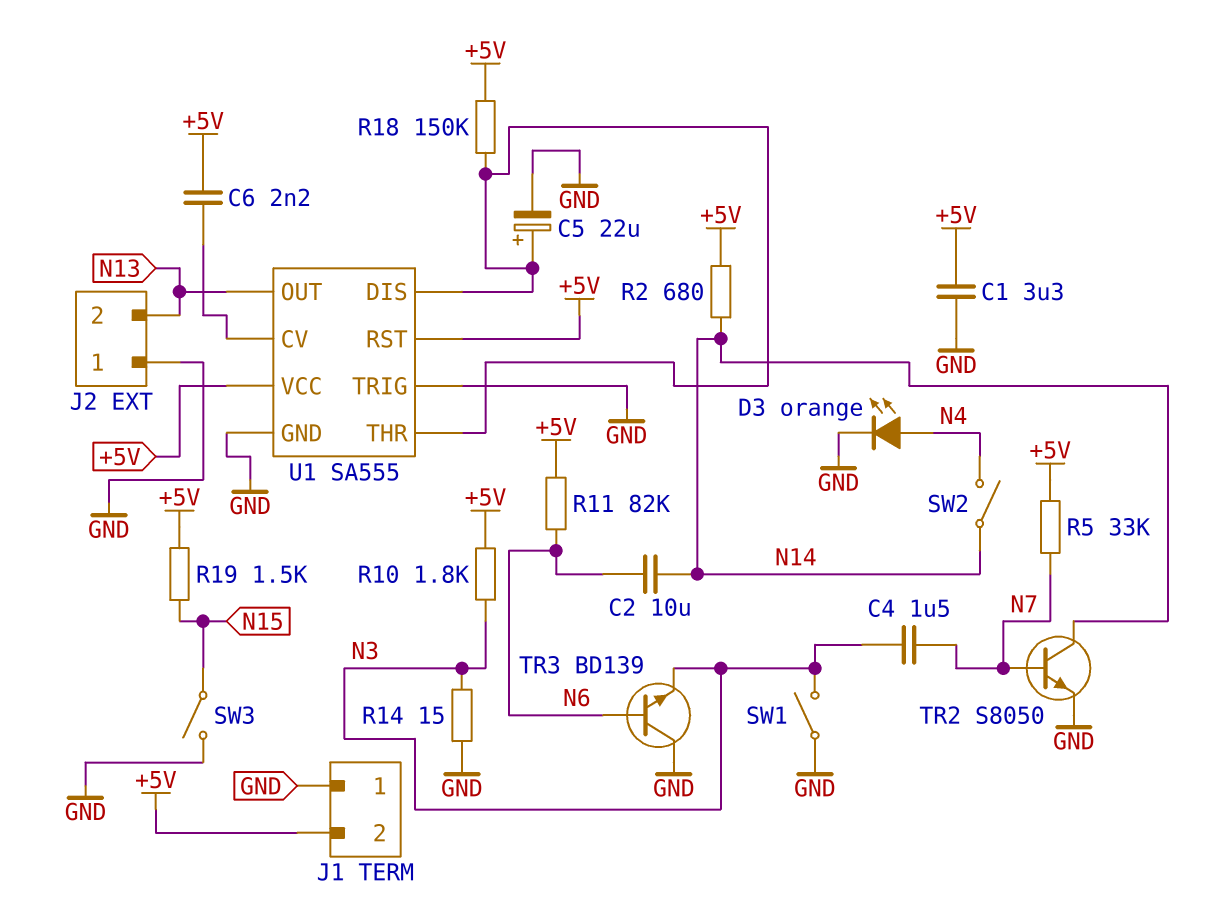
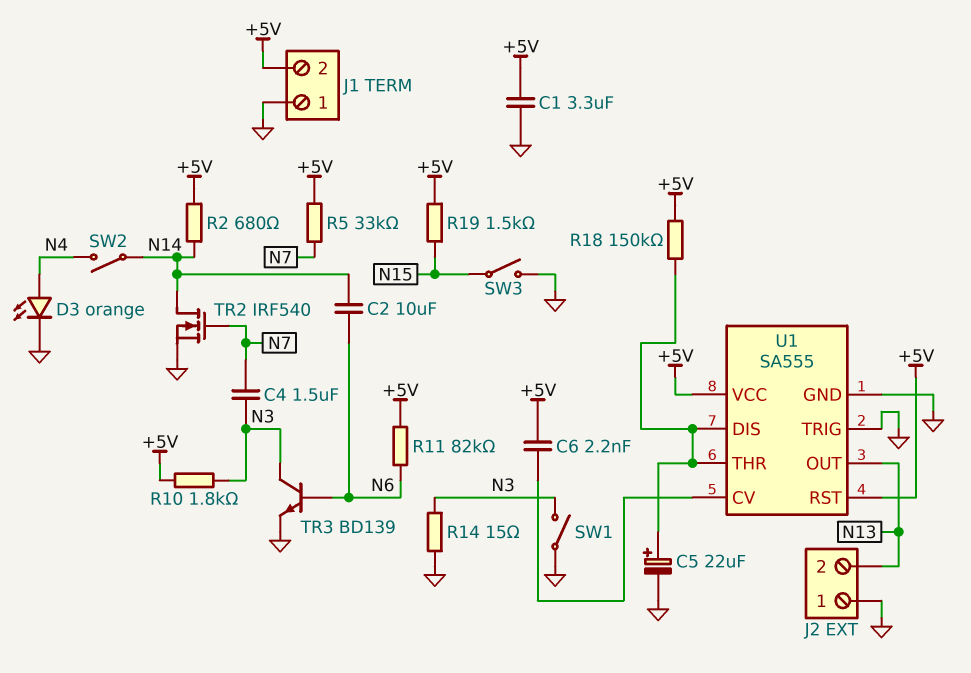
TR2: NPN S8050 (B N7, C N14, E GND) -> NMOS IRF540 (G N7, D N14, S GND)
TR3: NPN BD139 (B N6, C GND, E N3) -> NPN BD139 (B N6, C N3, E GND)

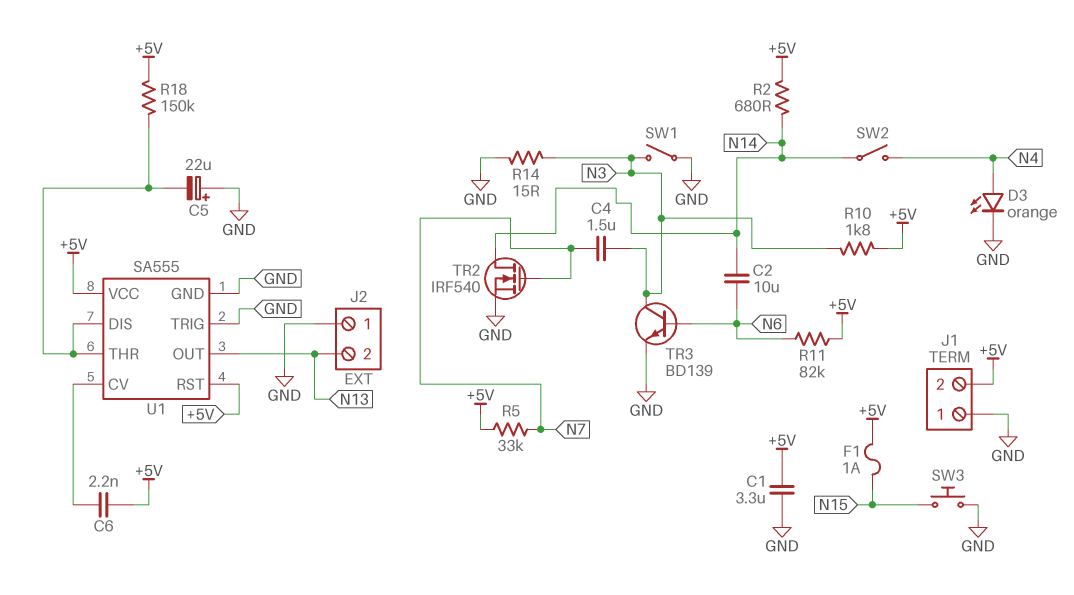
C5: 22uF (plus U1/DIS, minus GND) -> 22uF (plus GND, minus U1/DIS)
F1: none -> 1A (+5V, N15)
R19: 1.5k (+5V, N15) -> none
SW3: switch (GND, N15) -> button (GND, N15)

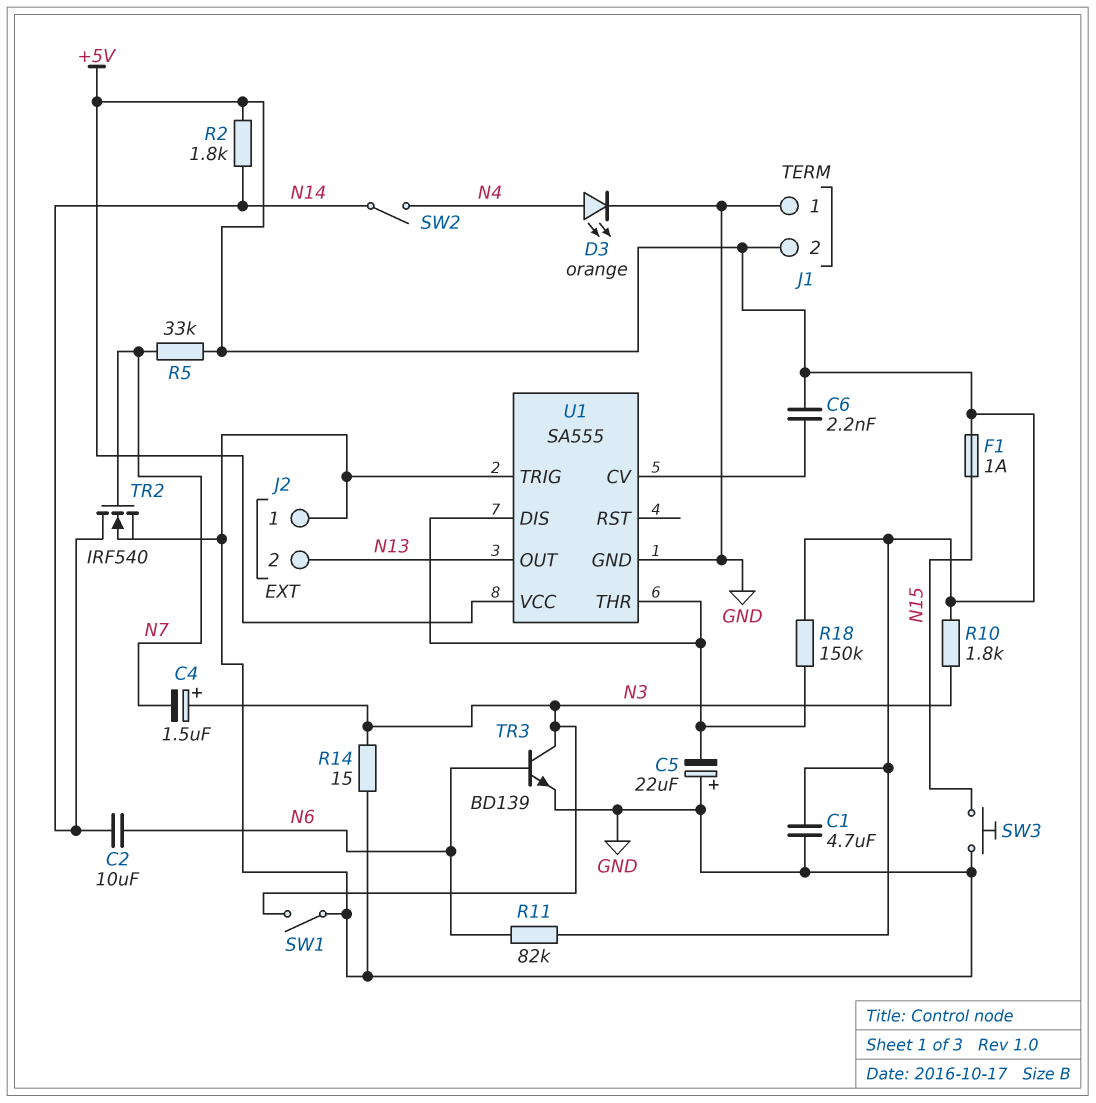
C1: 3.3uF (+5V, GND) -> 4.7uF (+5V, GND)
C4: 1.5uF (N3, N7) -> 1.5uF (plus N3, minus N7)
R2: 680 (+5V, N14) -> 1.8k (+5V, N14)
U1 pin RST: +5V -> none

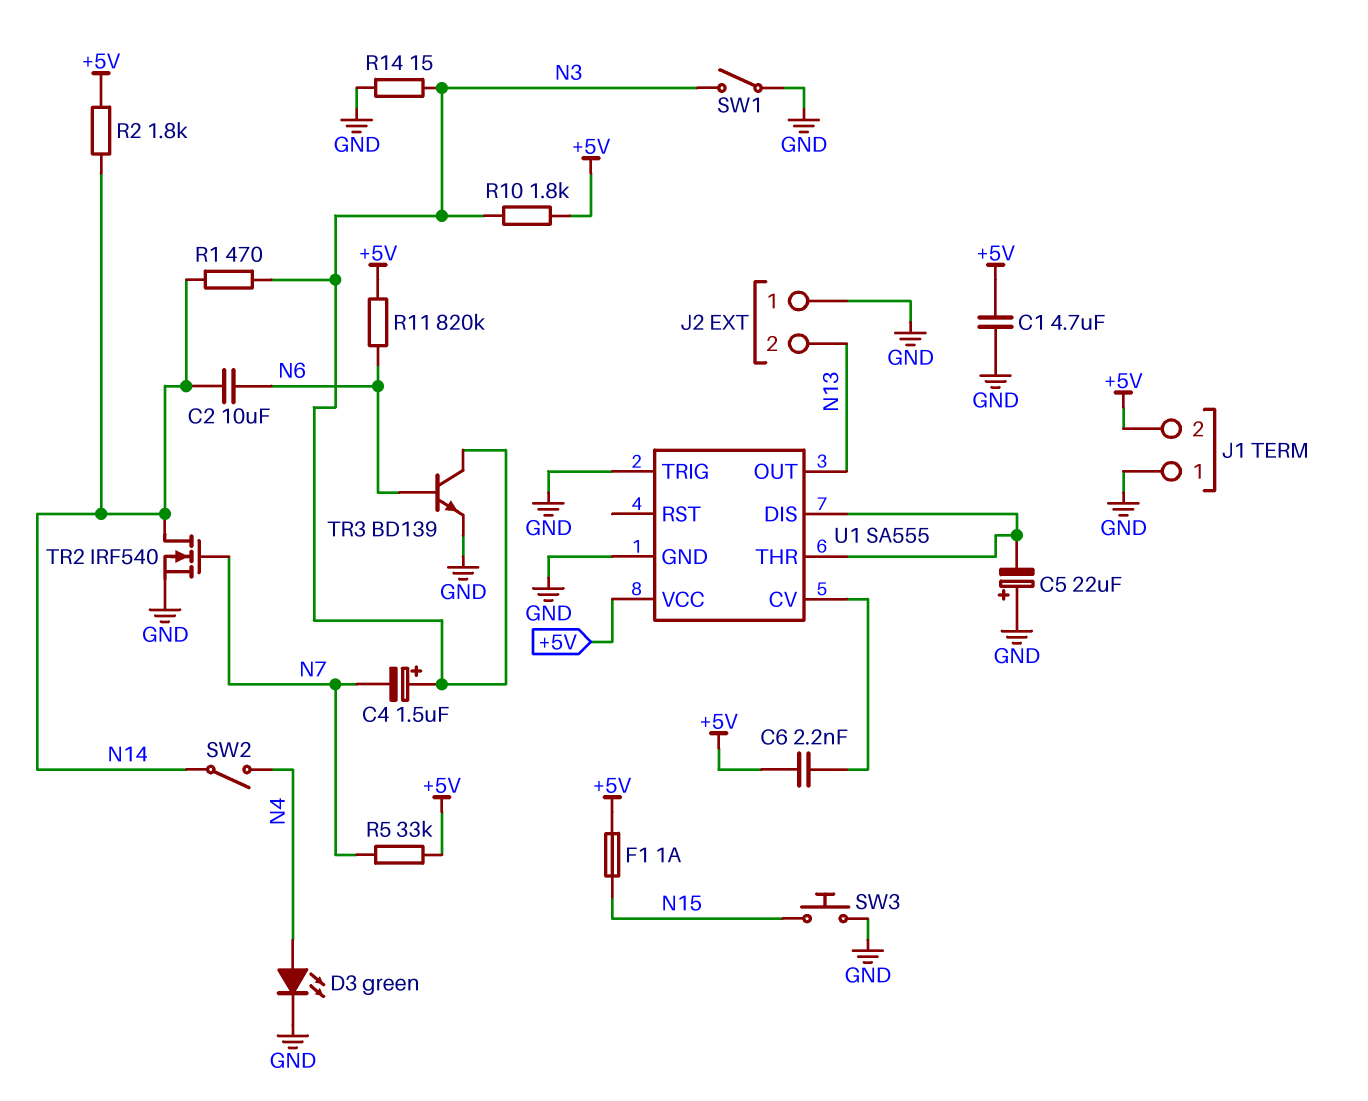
D3: LED orange (A N4, K GND) -> LED green (A N4, K GND)
R1: none -> 470 (N3, N14)
R11: 82k (+5V, N6) -> 820k (+5V, N6)
R18: 150k (+5V, U1/DIS) -> none

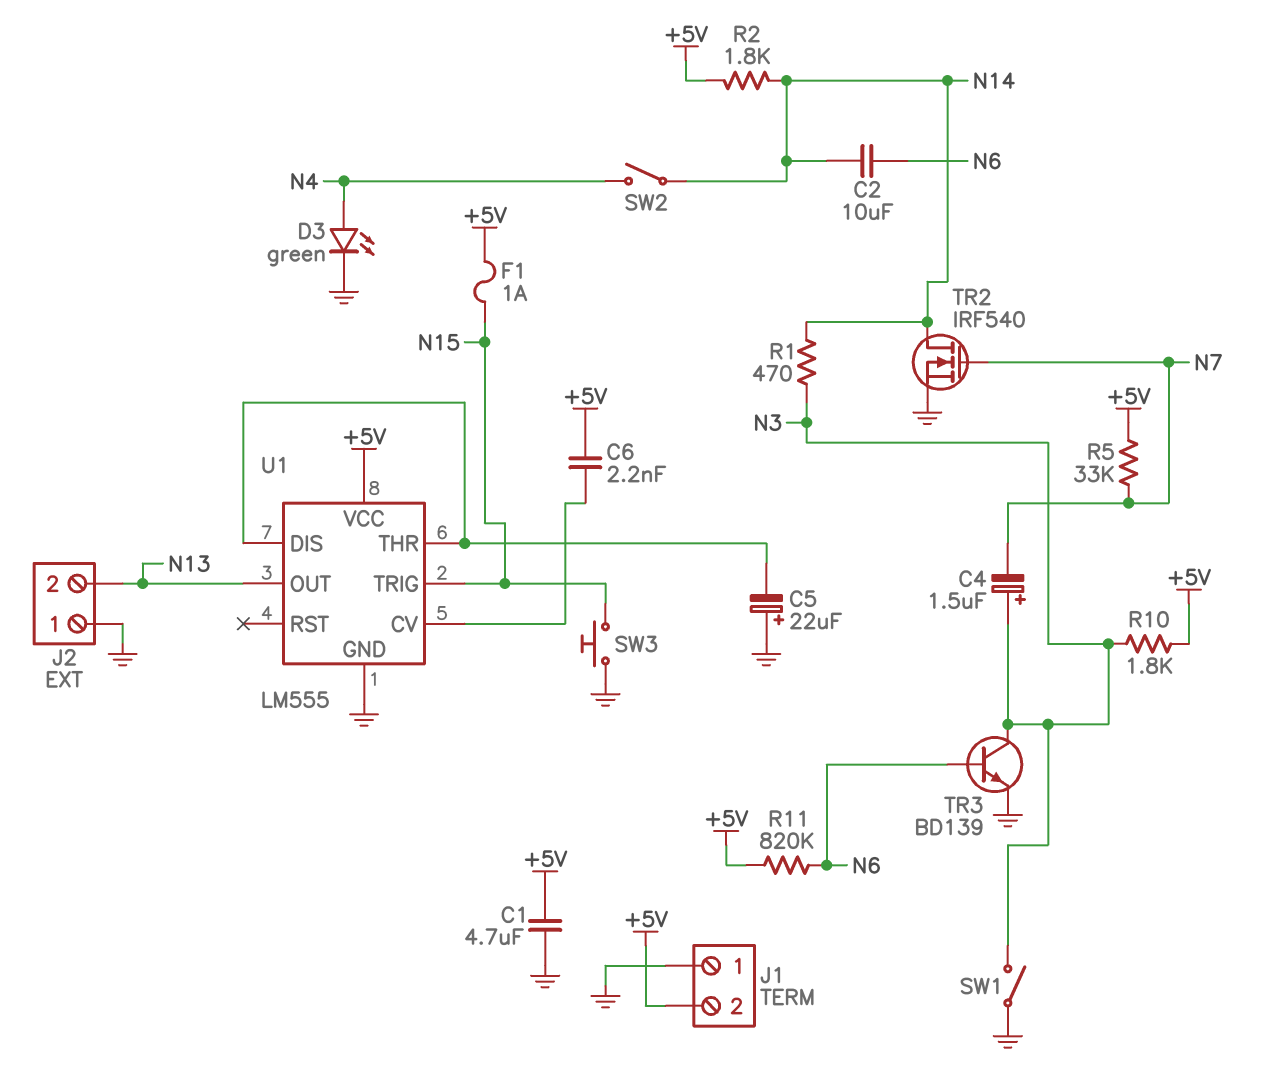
R14: 15 (GND, N3) -> none
U1: SA555 -> LM555
U1 pin TRIG: GND -> N15

